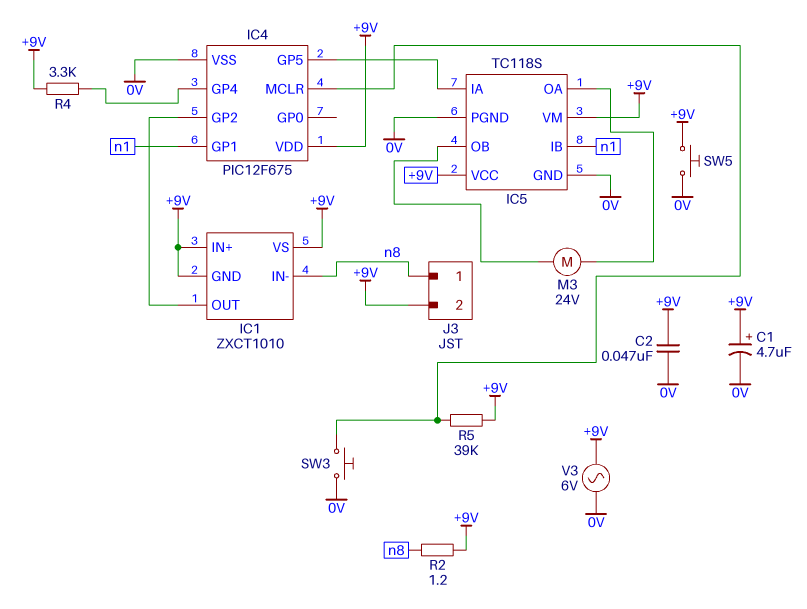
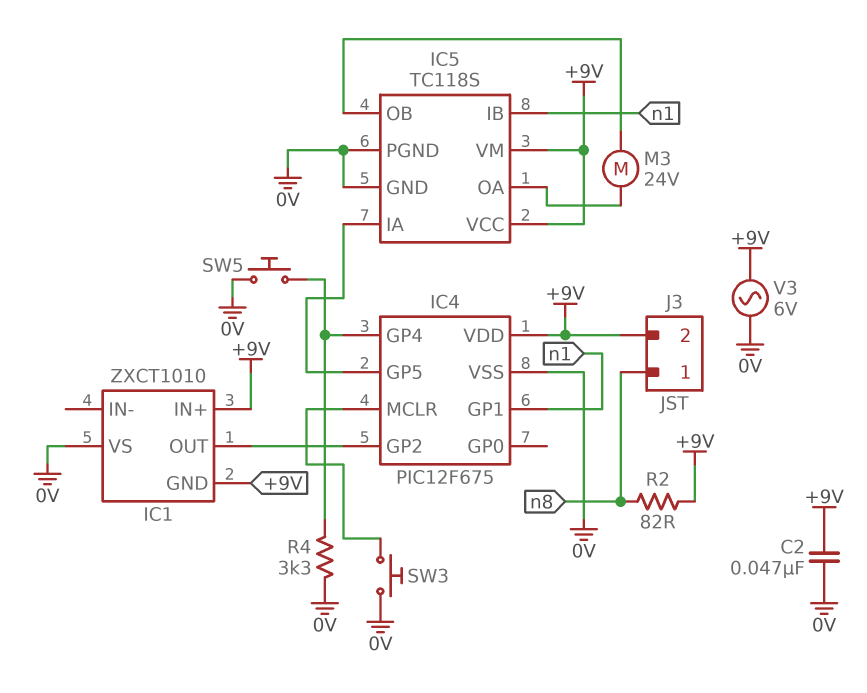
C1: 4.7uF (plus +9V, minus 0V) -> none
IC1 pin IN-: n8 -> none
IC1 pin VS: +9V -> 0V
R2: 1.2 (+9V, n8) -> 82 (+9V, n8)
R4: 3.3k (+9V, IC4/GP4) -> 3.3k (0V, IC4/GP4)
R5: 39k (+9V, IC4/MCLR) -> none
SW5: button (+9V, 0V) -> button (0V, IC4/GP4)

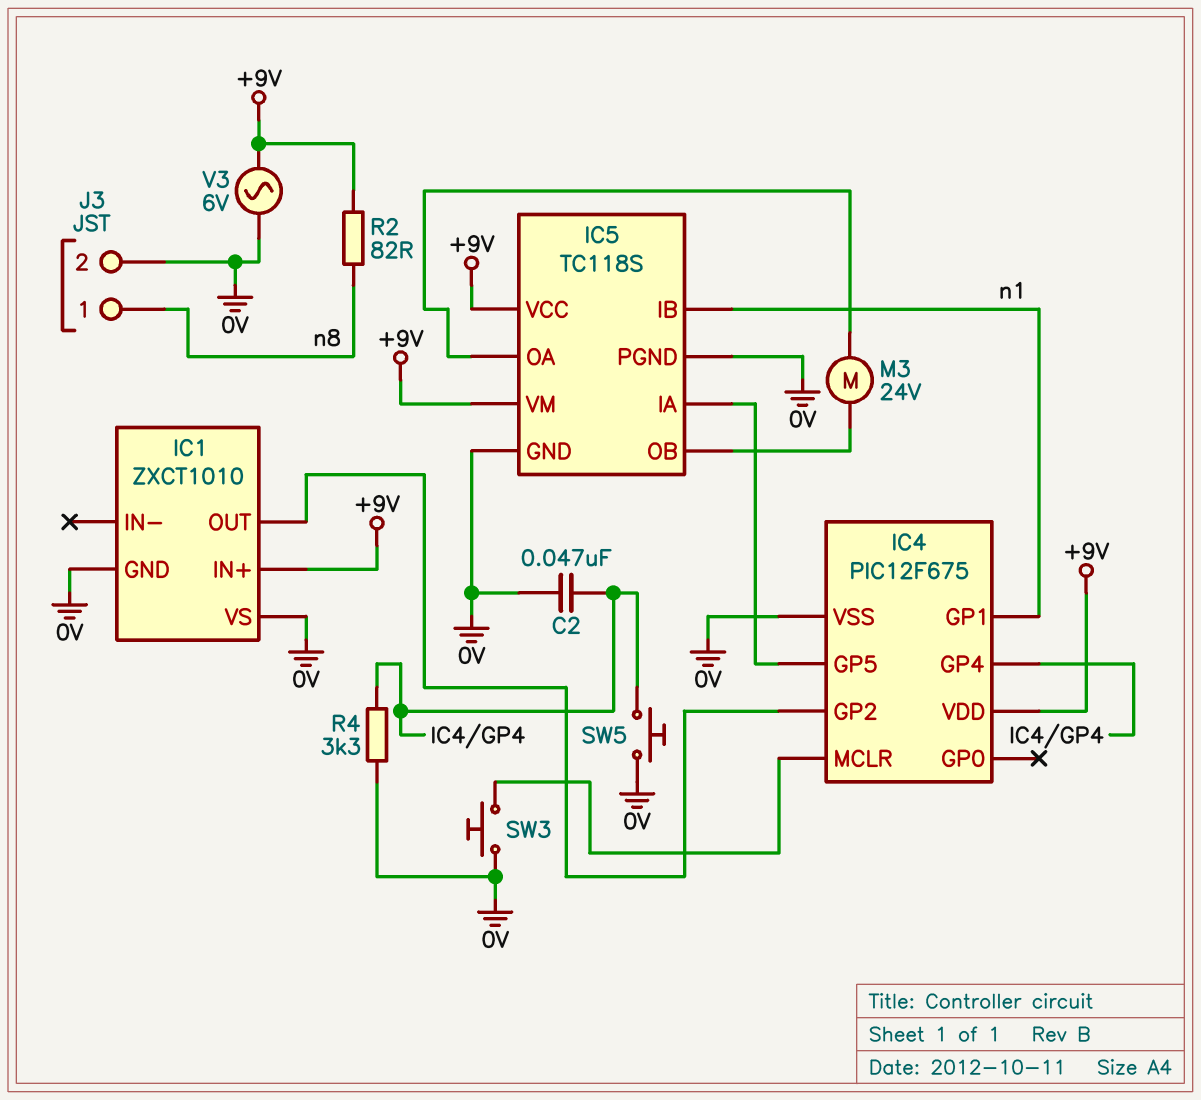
C2: 47nF (+9V, 0V) -> 47nF (0V, IC4/GP4)
IC1 pin GND: +9V -> 0V
J3 pin 2: +9V -> 0V

